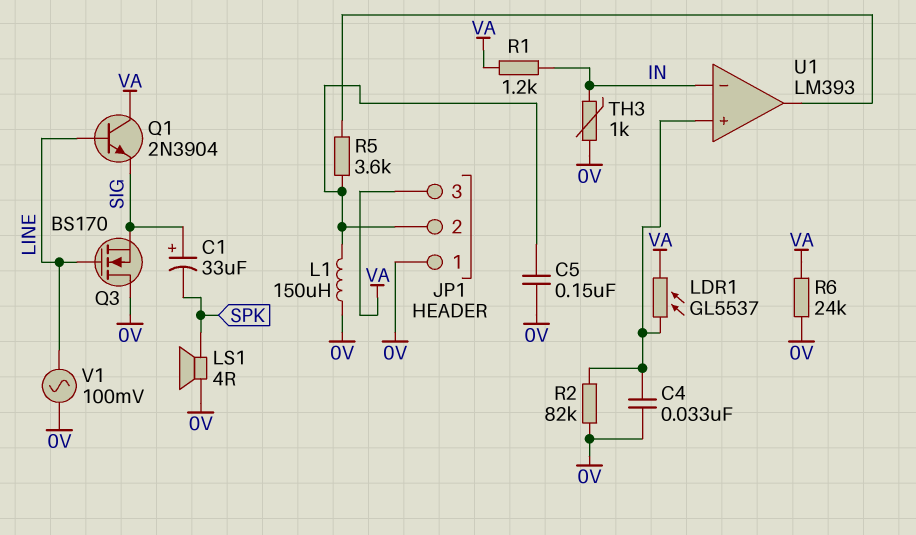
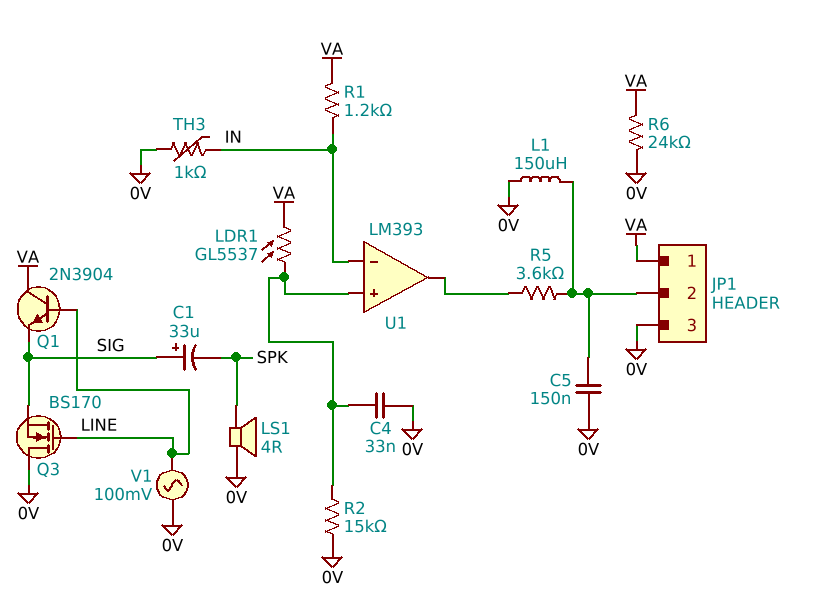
JP1 pin 1: 0V -> VA
JP1 pin 3: VA -> 0V
R2: 82k (0V, U1/in+) -> 15k (0V, U1/in+)

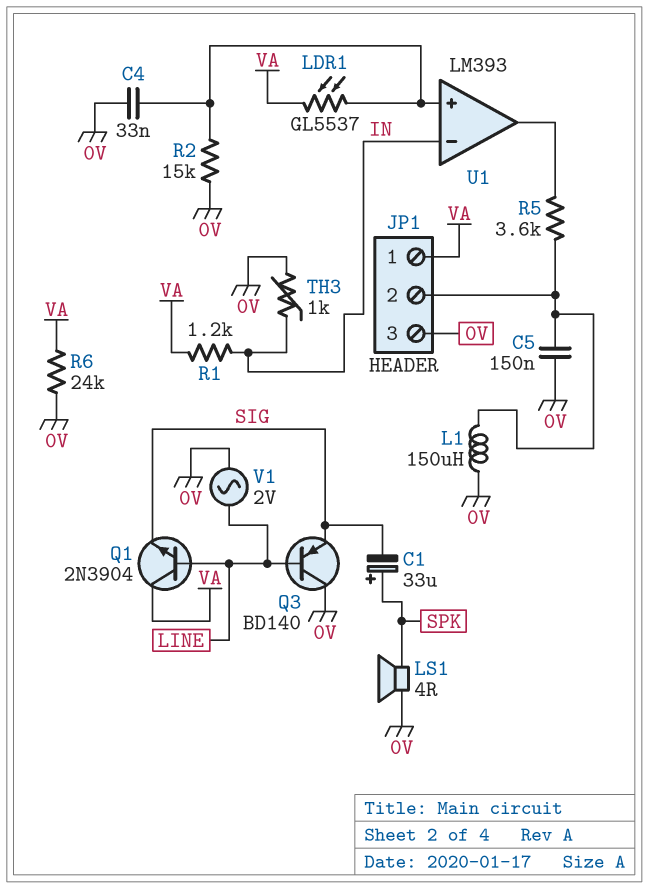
C1: 33uF (plus SIG, minus SPK) -> 33uF (plus SPK, minus SIG)
Q3: NMOS BS170 (G LINE, D 0V, S SIG) -> PNP BD140 (B LINE, C 0V, E SIG)
V1: AC 100mV (0V, LINE) -> AC 2V (0V, LINE)

